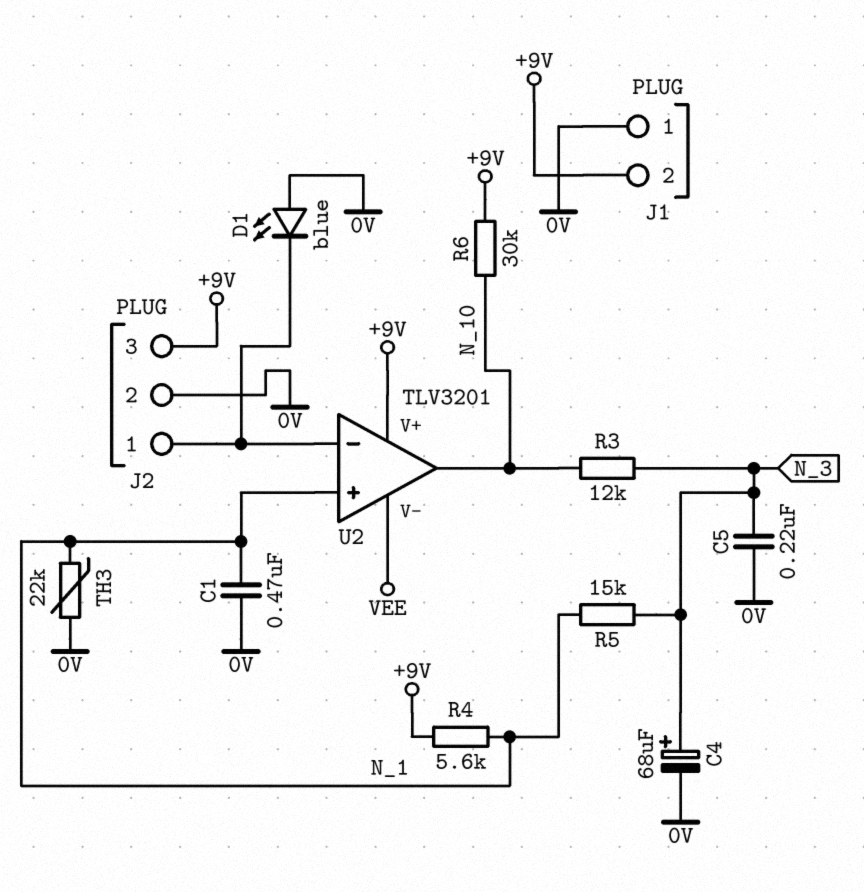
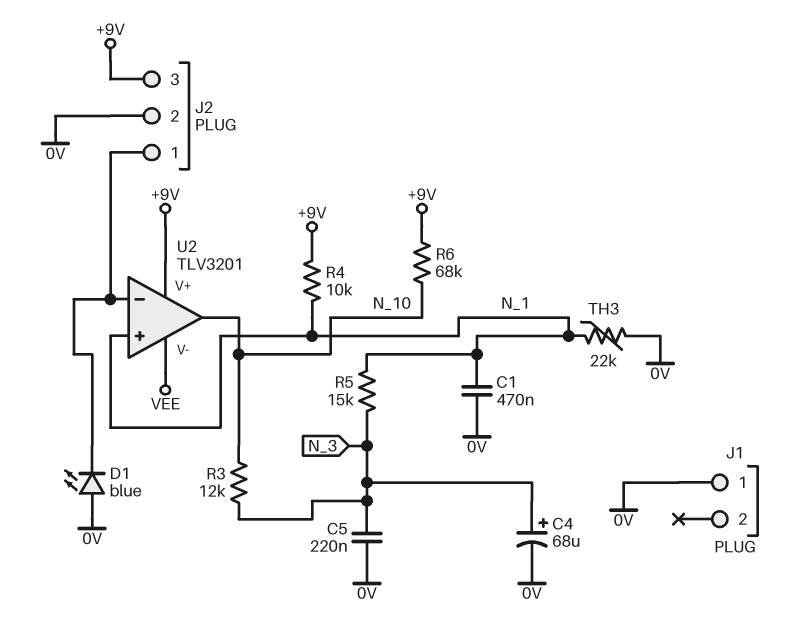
J1 pin 2: +9V -> none
R4: 5.6k (+9V, N_1) -> 10k (+9V, N_1)
R6: 30k (+9V, N_10) -> 68k (+9V, N_10)

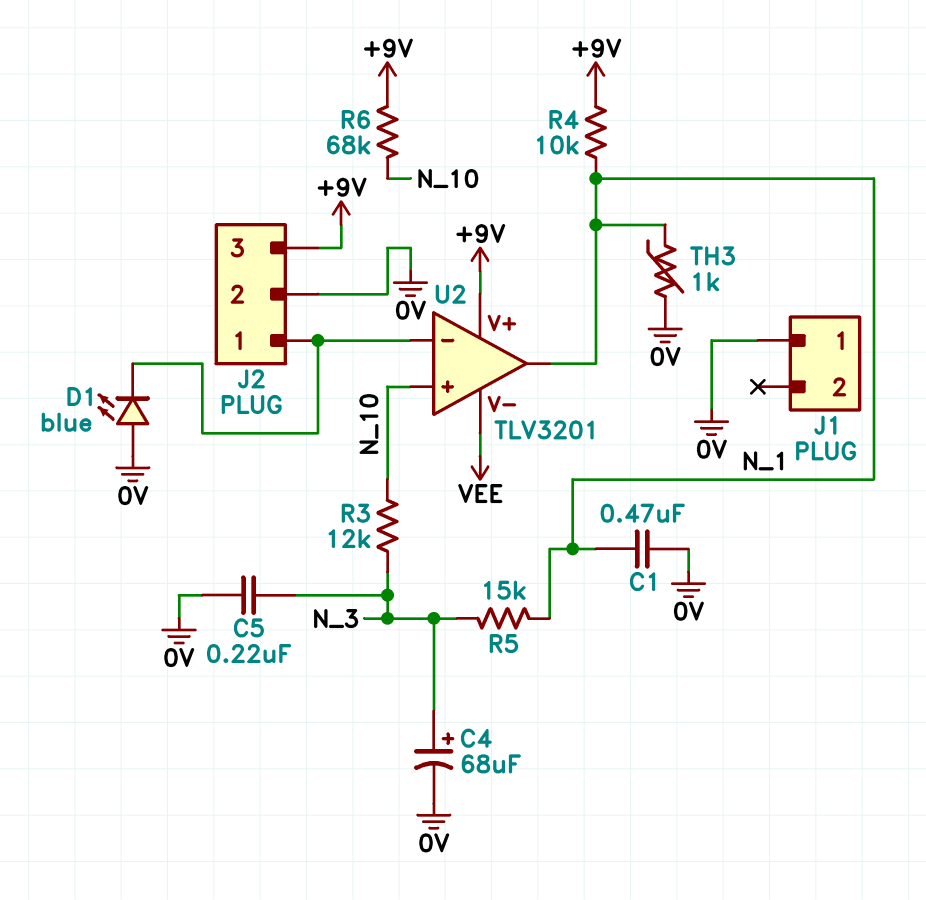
TH3: 22k (0V, N_1) -> 1k (0V, N_1)
U2 pin in+: N_1 -> N_10
U2 pin out: N_10 -> N_1

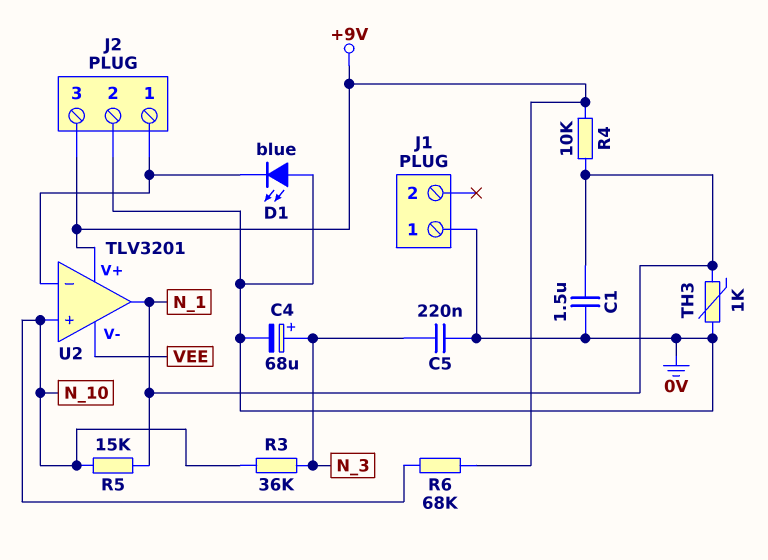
C1: 470nF (0V, N_1) -> 1.5uF (0V, N_1)
R3: 12k (N_3, N_10) -> 36k (N_3, N_10)
R5: 15k (N_1, N_3) -> 15k (N_1, N_10)

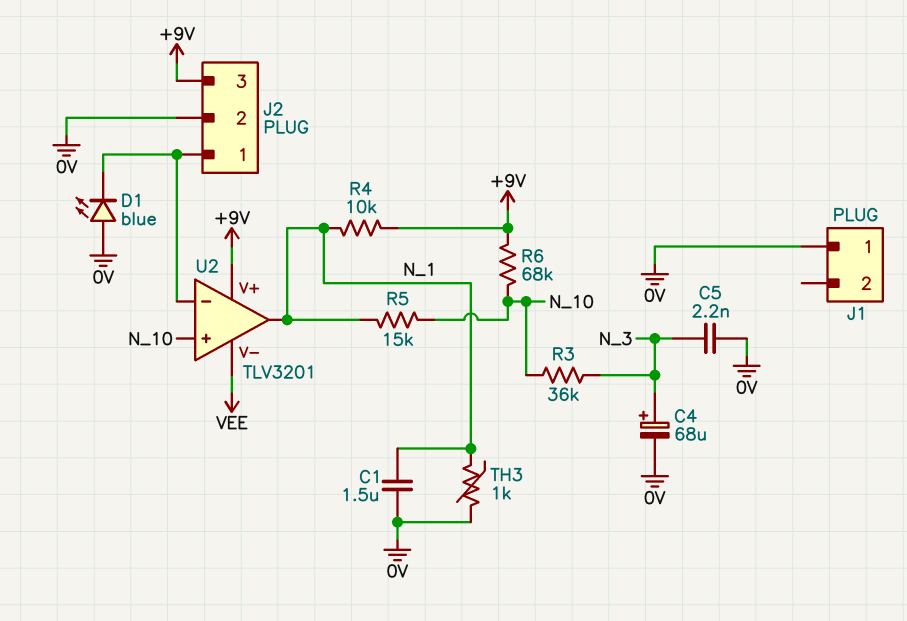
C5: 220nF (0V, N_3) -> 2.2nF (0V, N_3)

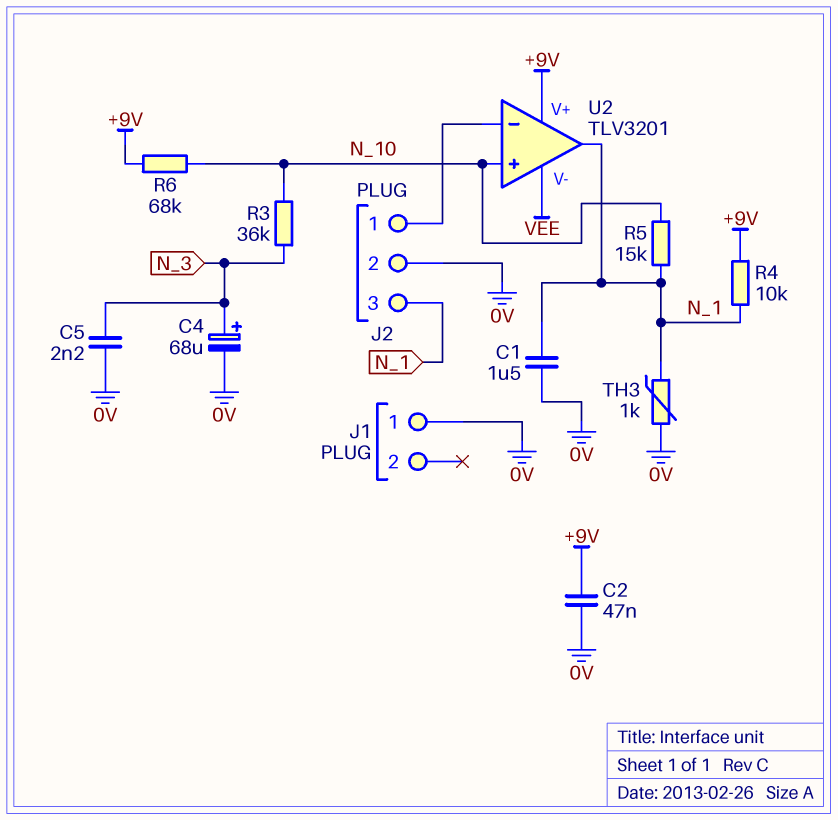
C2: none -> 47nF (+9V, 0V)
D1: LED blue (A 0V, K J2/1) -> none
J2 pin 3: +9V -> N_1

